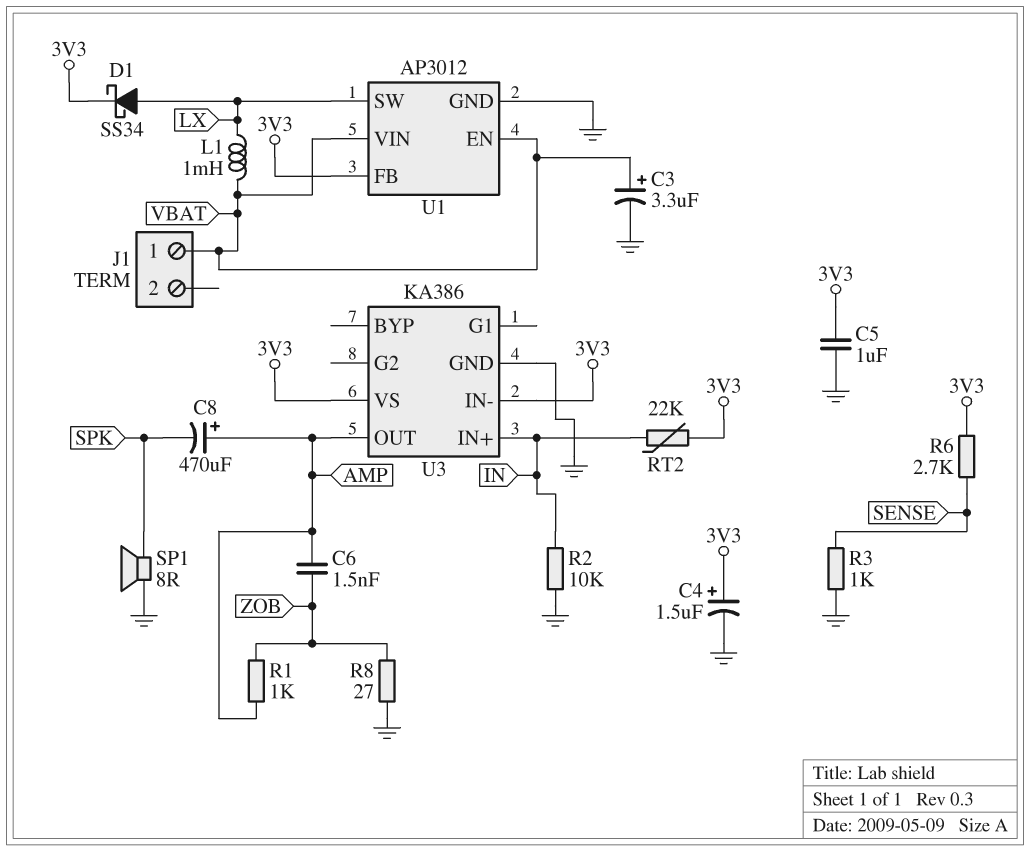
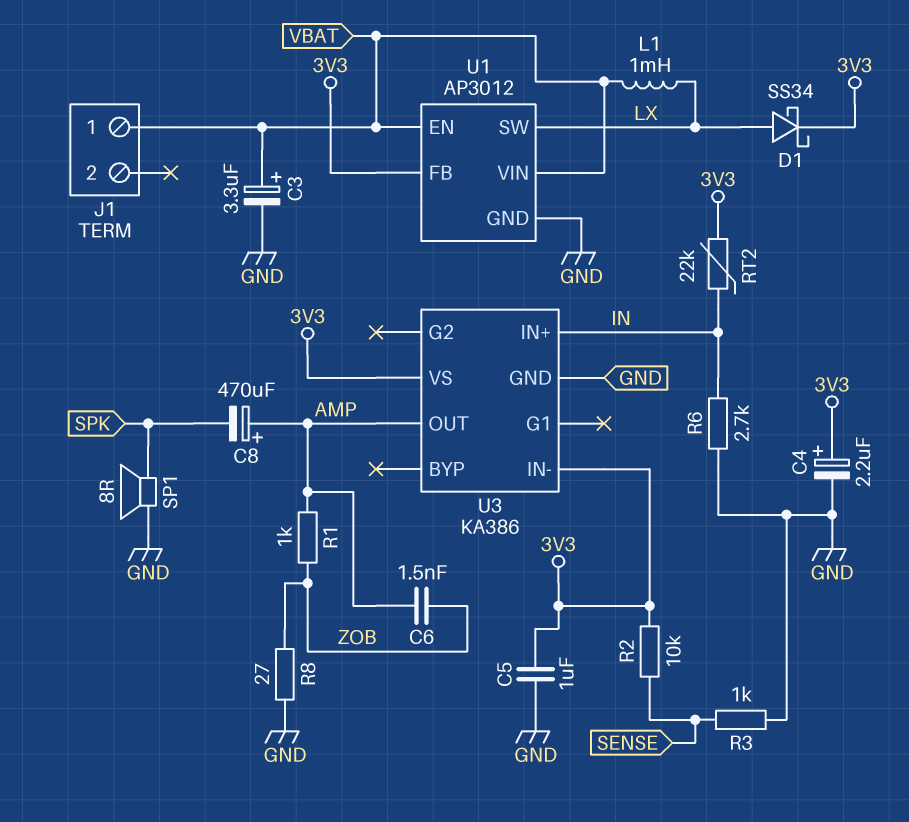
C4: 1.5uF (plus 3V3, minus GND) -> 2.2uF (plus 3V3, minus GND)
R2: 10k (GND, IN) -> 10k (3V3, SENSE)
R6: 2.7k (3V3, SENSE) -> 2.7k (GND, IN)

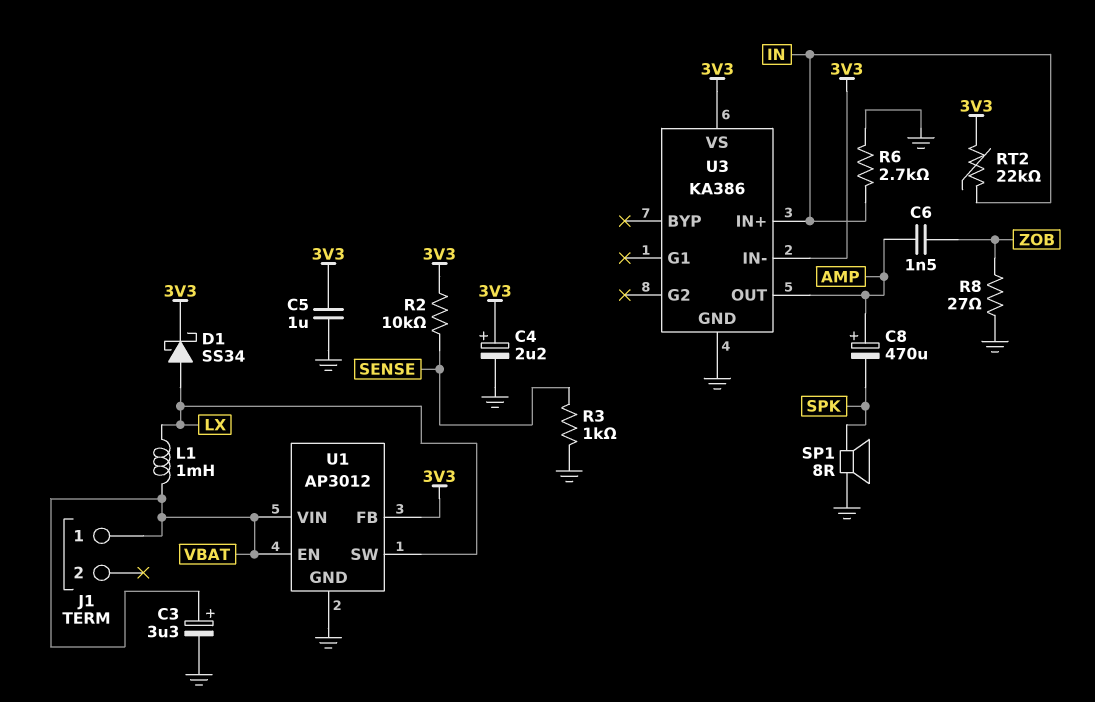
R1: 1k (AMP, ZOB) -> none

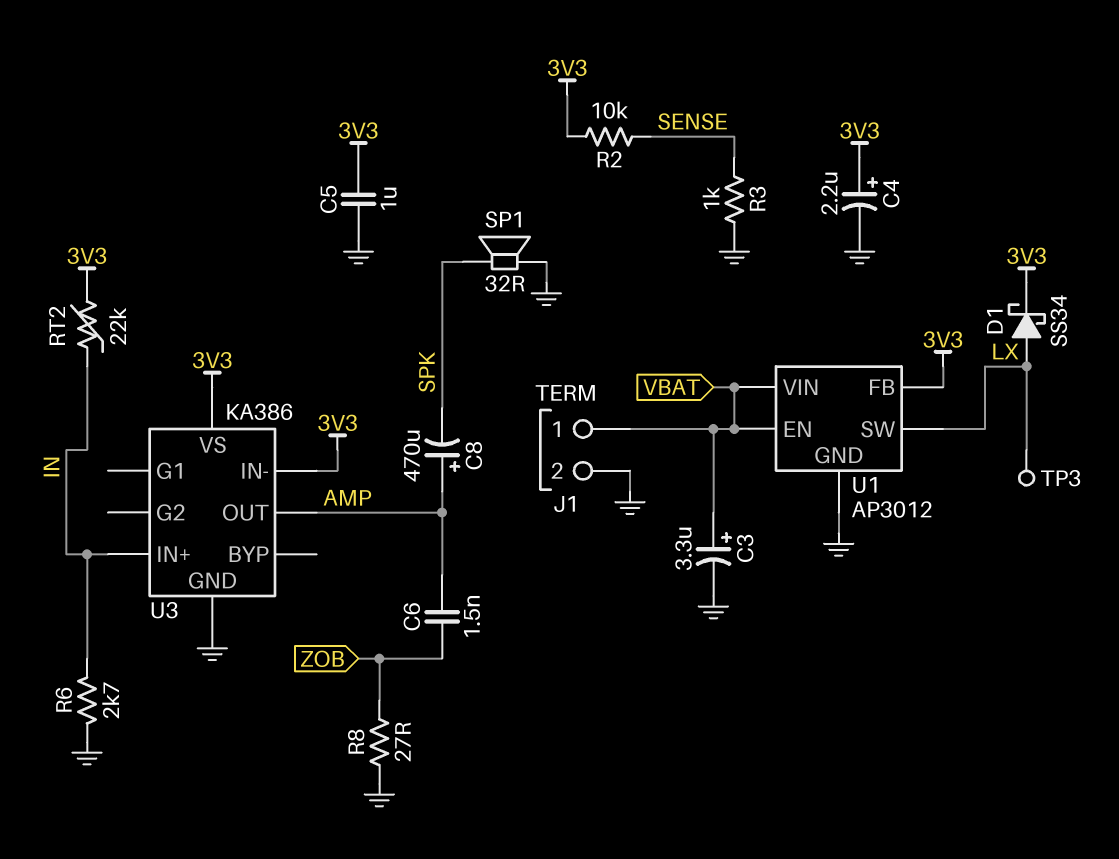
J1 pin 2: none -> GND
L1: 1mH (LX, VBAT) -> none
SP1: speaker 8R (GND, SPK) -> speaker 32R (GND, SPK)
TP3: none -> test point (LX)

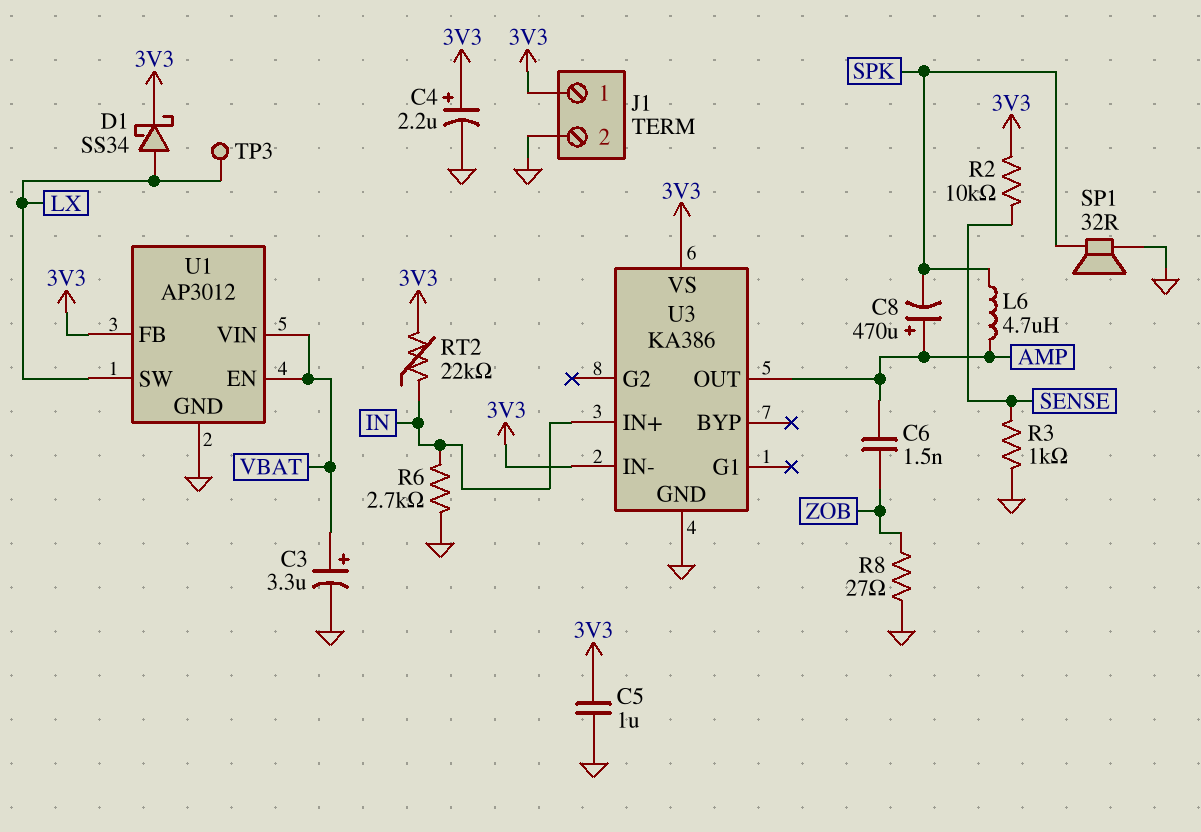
J1 pin 1: VBAT -> 3V3
L6: none -> 4.7uH (AMP, SPK)

